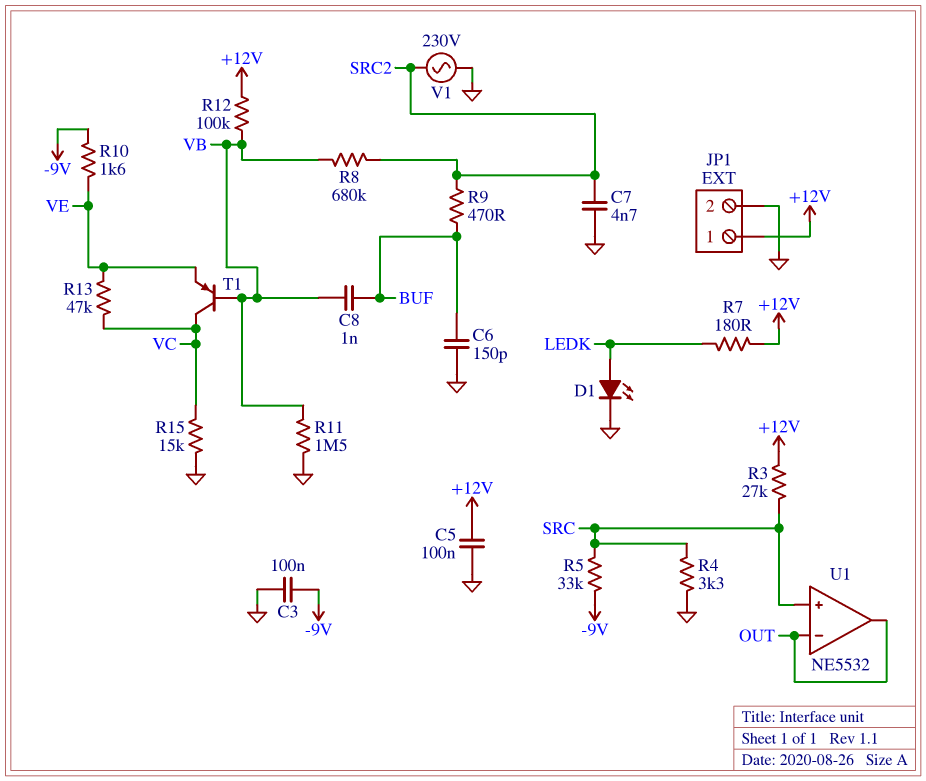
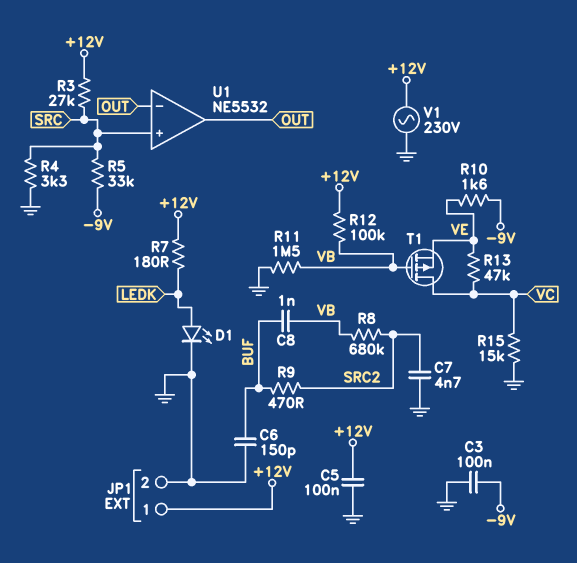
T1: PNP (B VB, C VC, E VE) -> PMOS (G VB, D VC, S VE)
V1: AC 230V (GND, SRC2) -> AC 230V (+12V, GND)

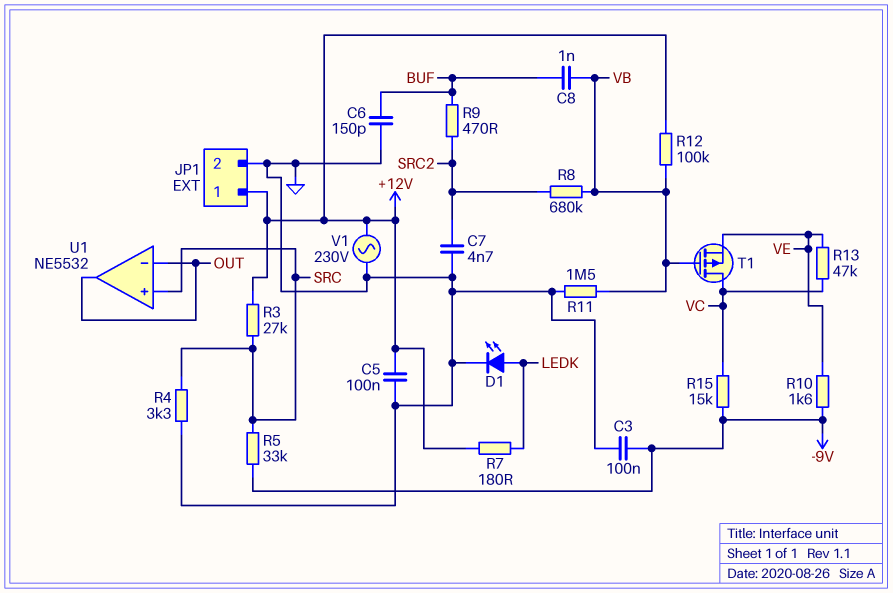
R15: 15k (GND, VC) -> 15k (-9V, VC)

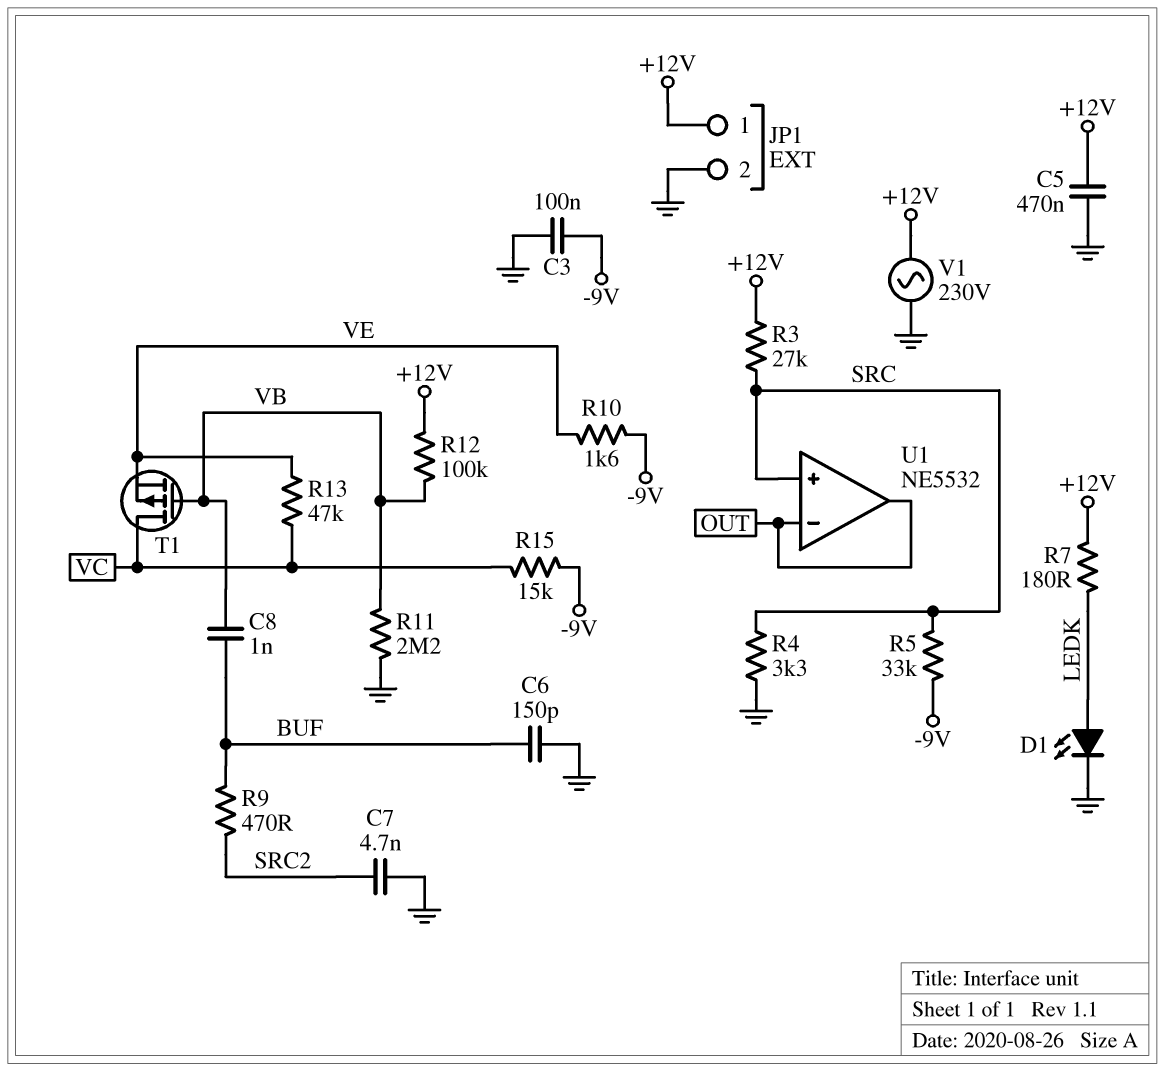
C5: 100nF (+12V, GND) -> 470nF (+12V, GND)
R8: 680k (SRC2, VB) -> none
R11: 1.5M (GND, VB) -> 2.2M (GND, VB)

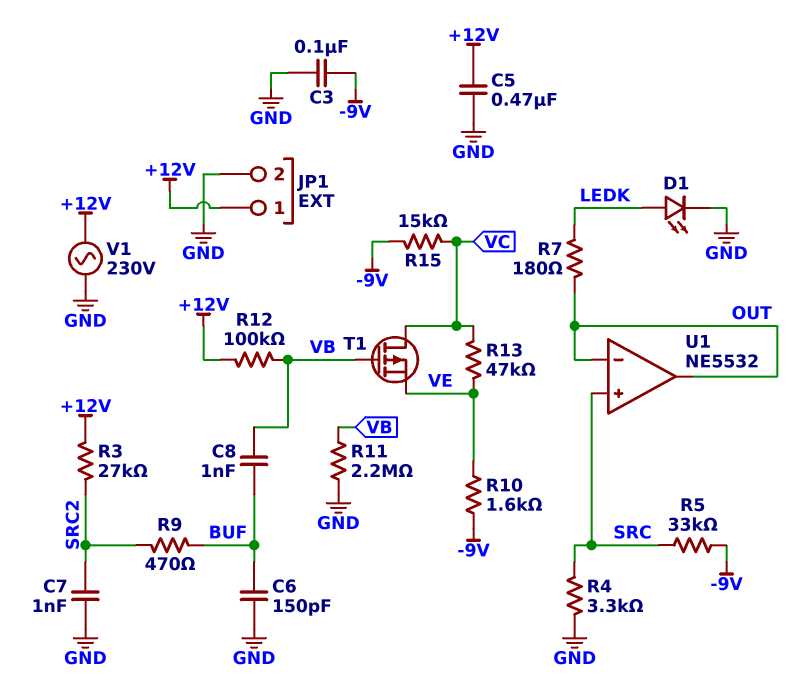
C7: 4.7nF (GND, SRC2) -> 1nF (GND, SRC2)
R3: 27k (+12V, SRC) -> 27k (+12V, SRC2)
R7: 180 (+12V, LEDK) -> 180 (LEDK, OUT)

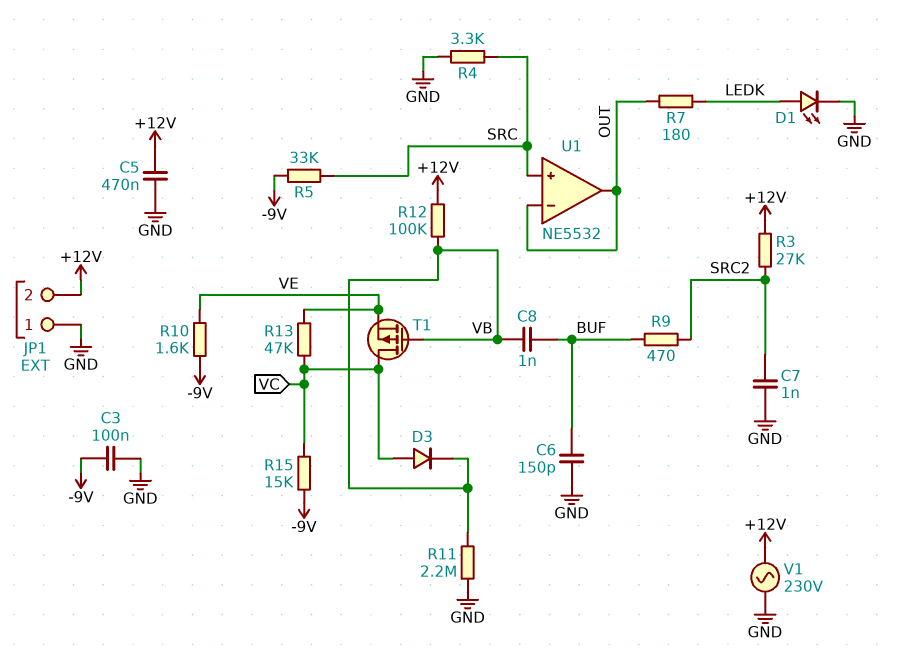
D3: none -> diode (A VC, K VB)
JP1 pin 1: +12V -> GND
JP1 pin 2: GND -> +12V

